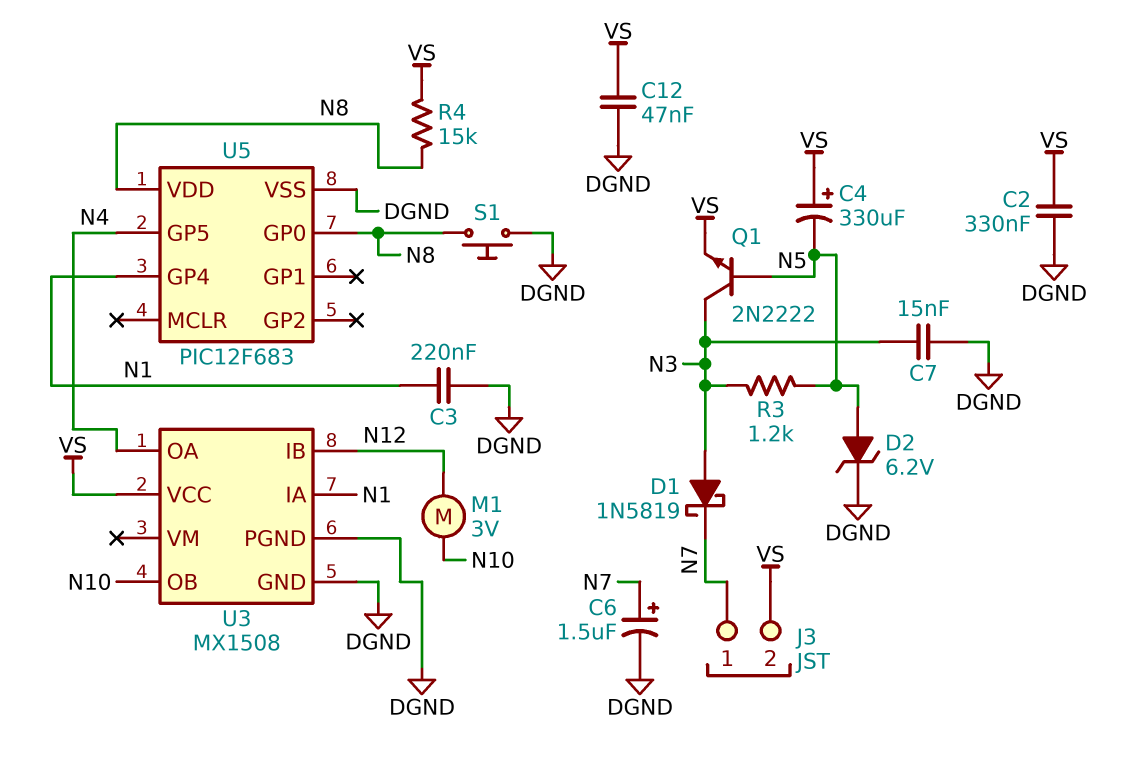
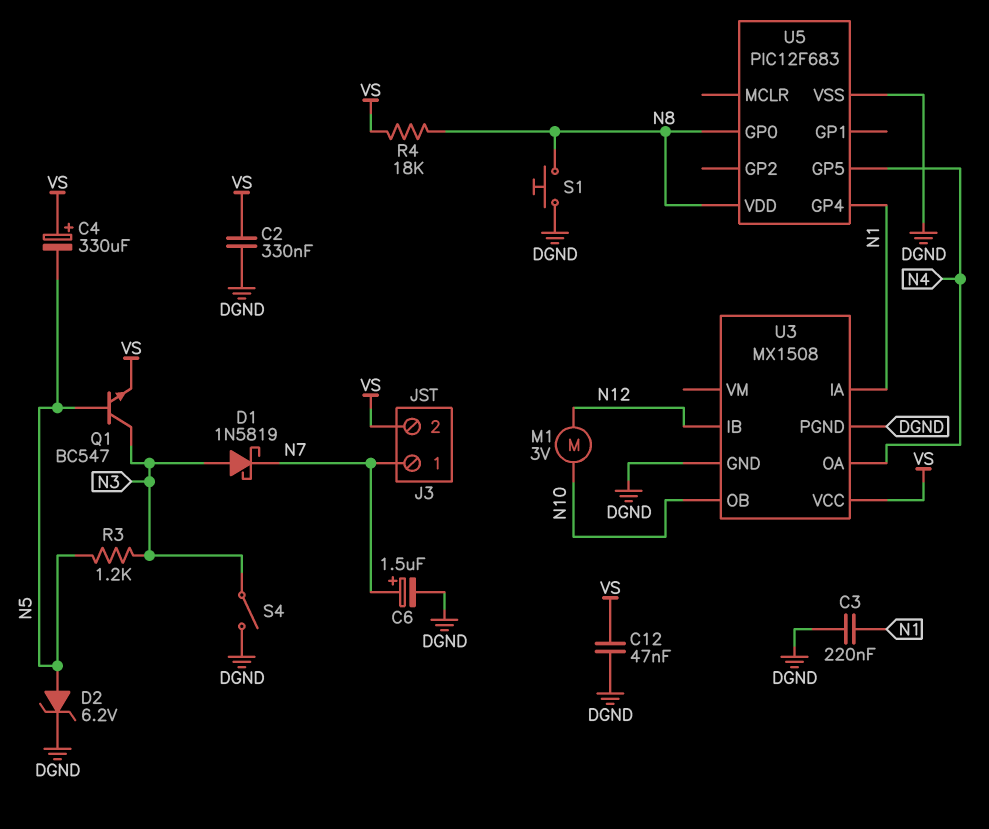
C7: 15nF (DGND, N3) -> none
Q1: NPN 2N2222 (B N5, C N3, E VS) -> NPN BC547 (B N5, C N3, E VS)
R4: 15k (N8, VS) -> 18k (N8, VS)
S4: none -> switch (DGND, N3)

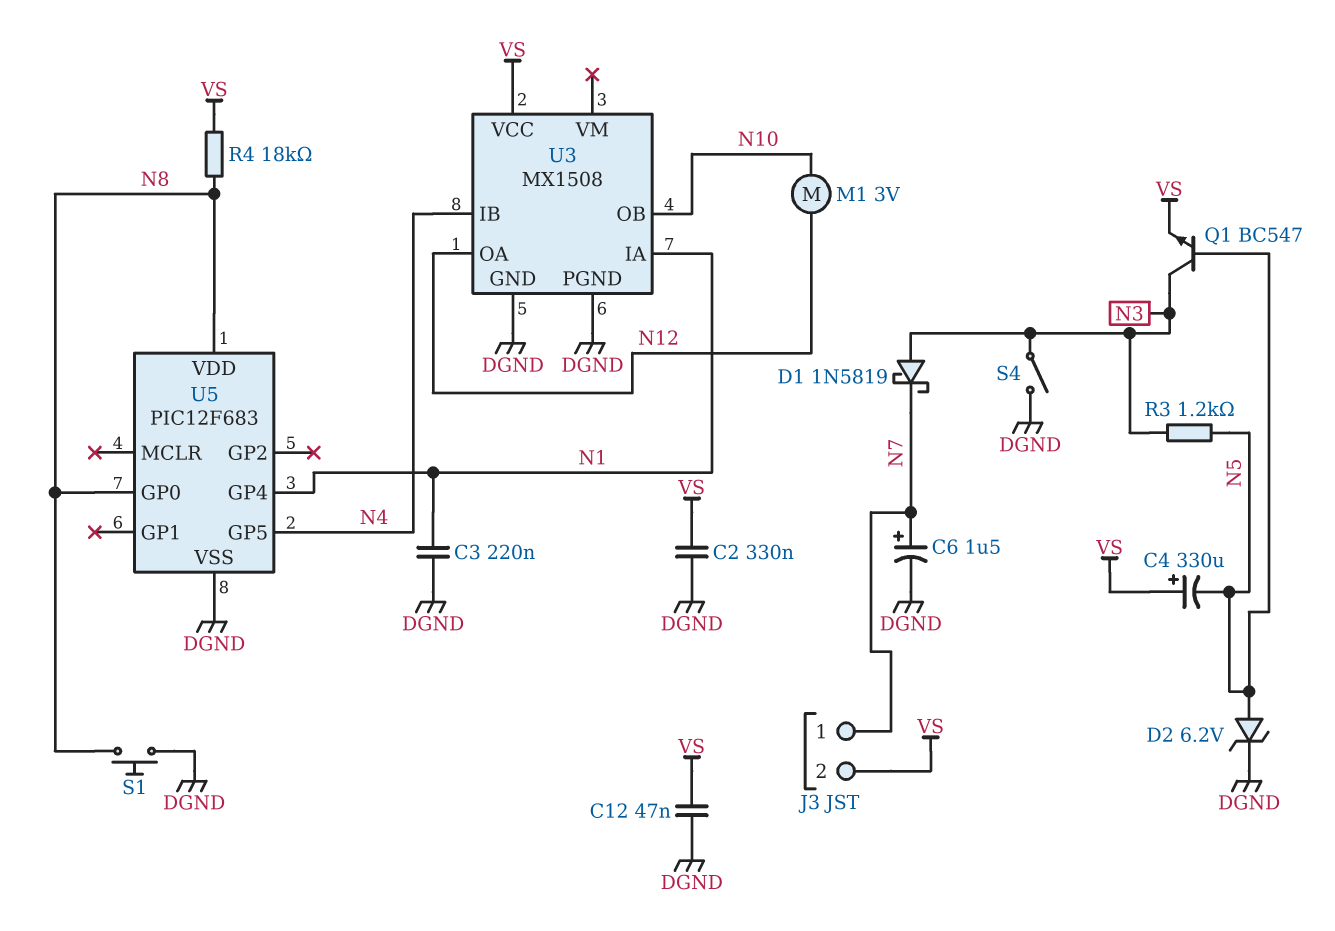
U3 pin IB: N12 -> N4
U3 pin OA: N4 -> N12

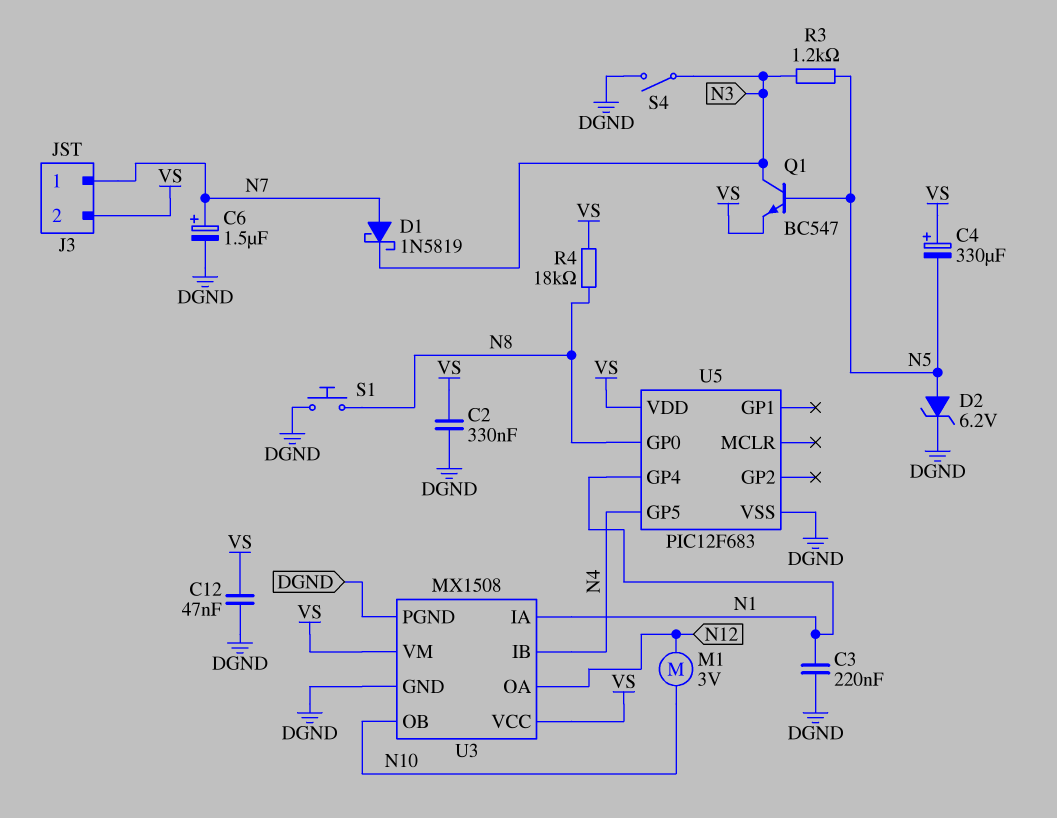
D1: schottky 1N5819 (A N3, K N7) -> schottky 1N5819 (A N7, K N3)
U3 pin VM: none -> VS
U5 pin VDD: N8 -> VS

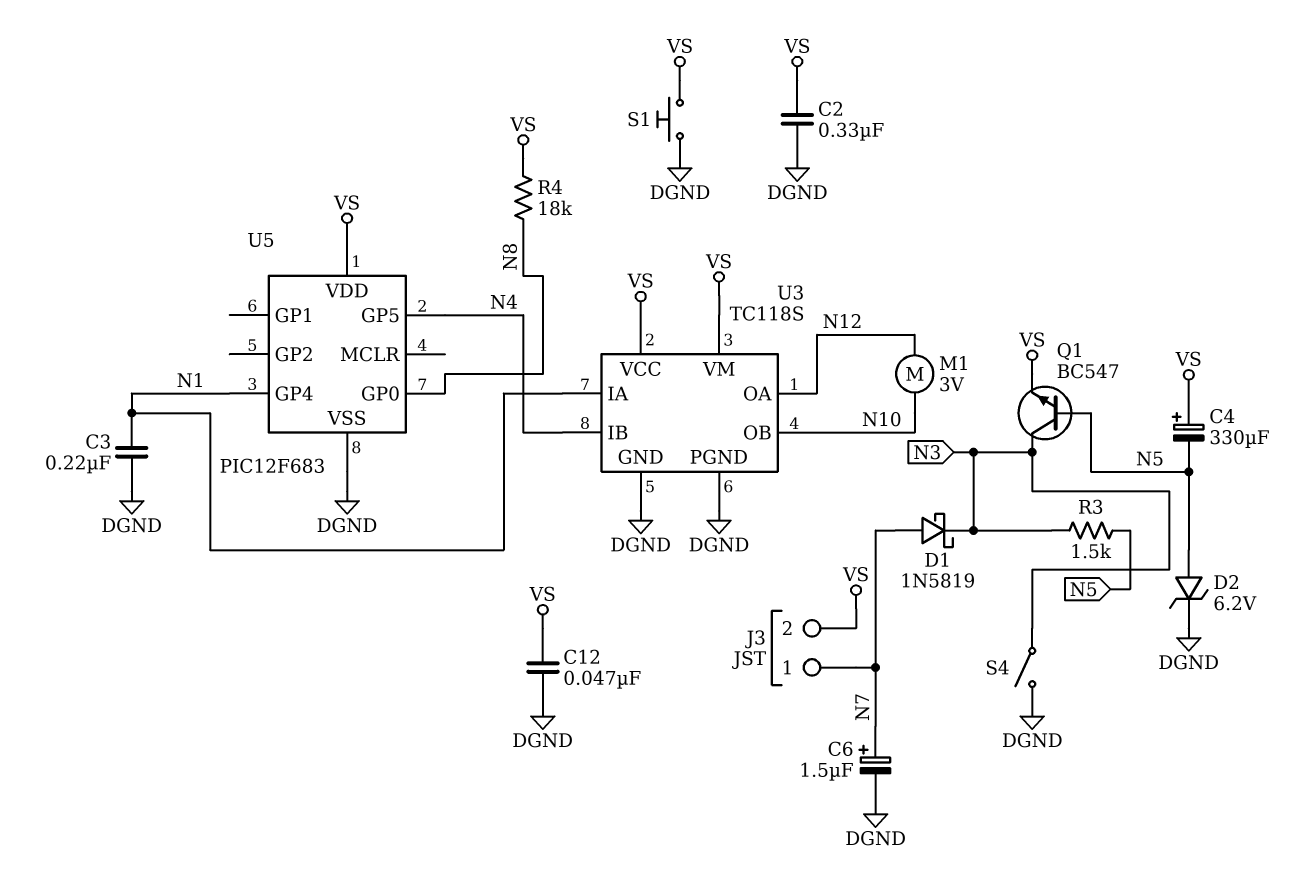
R3: 1.2k (N3, N5) -> 1.5k (N3, N5)
S1: button (DGND, N8) -> button (DGND, VS)
U3: MX1508 -> TC118S

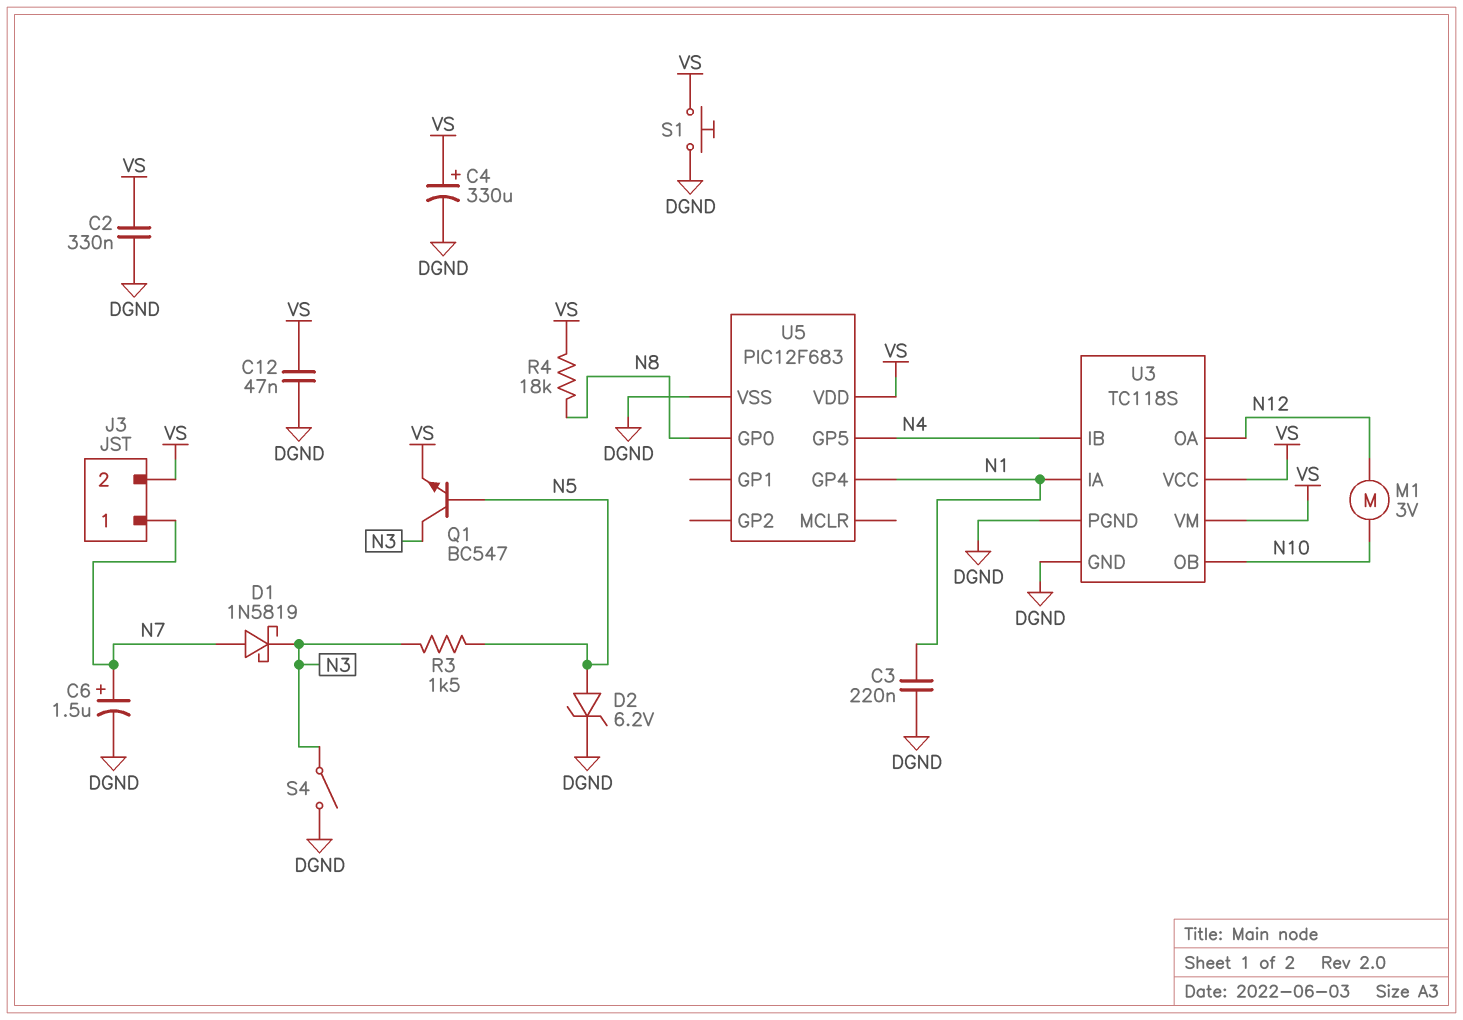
C4: 330uF (plus VS, minus N5) -> 330uF (plus VS, minus DGND)

